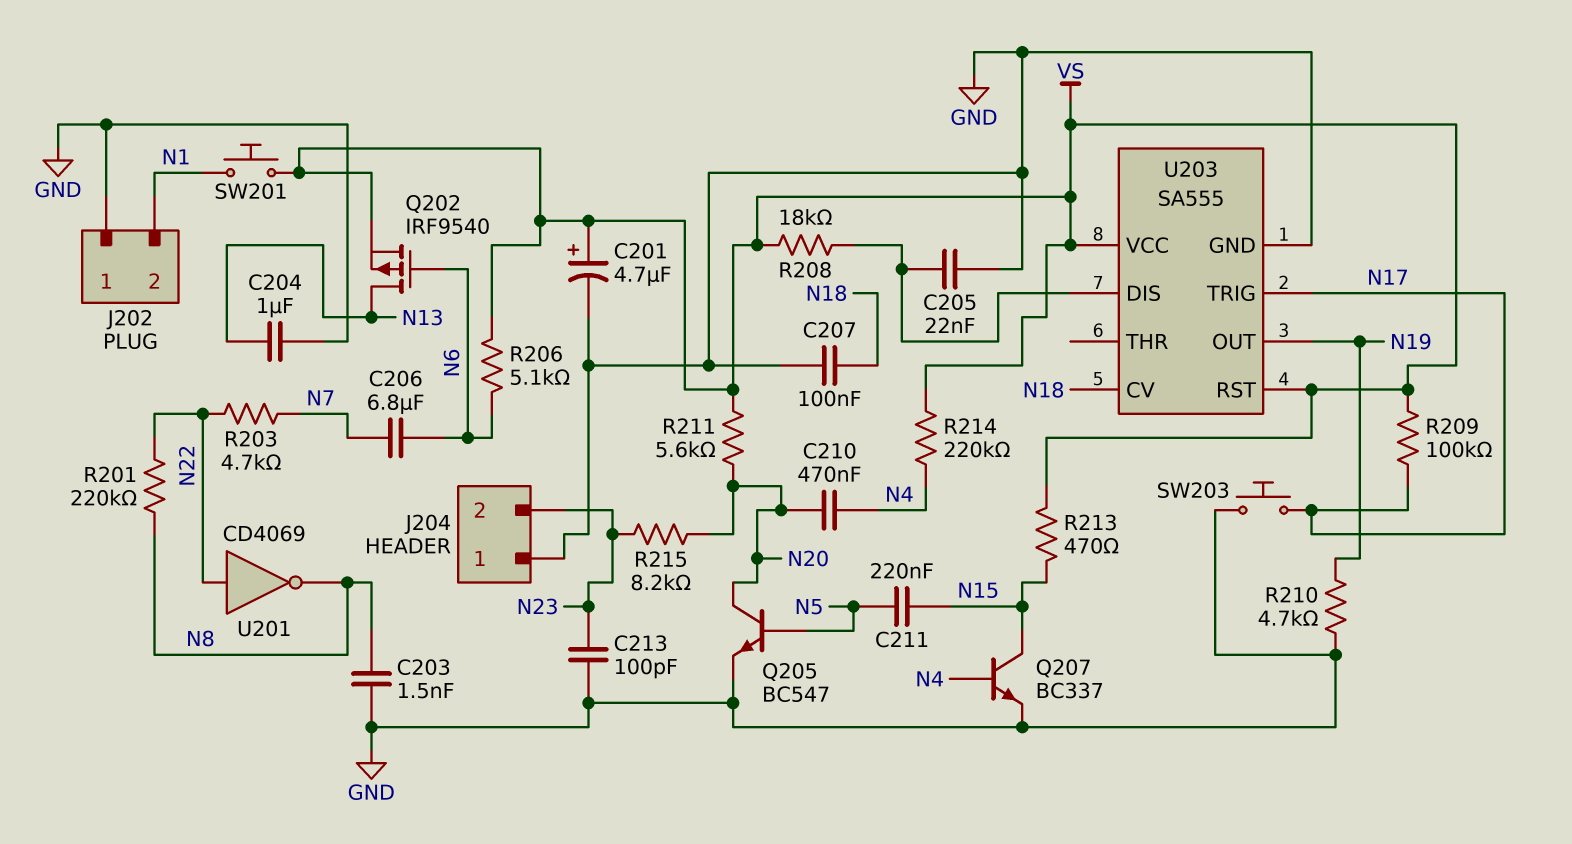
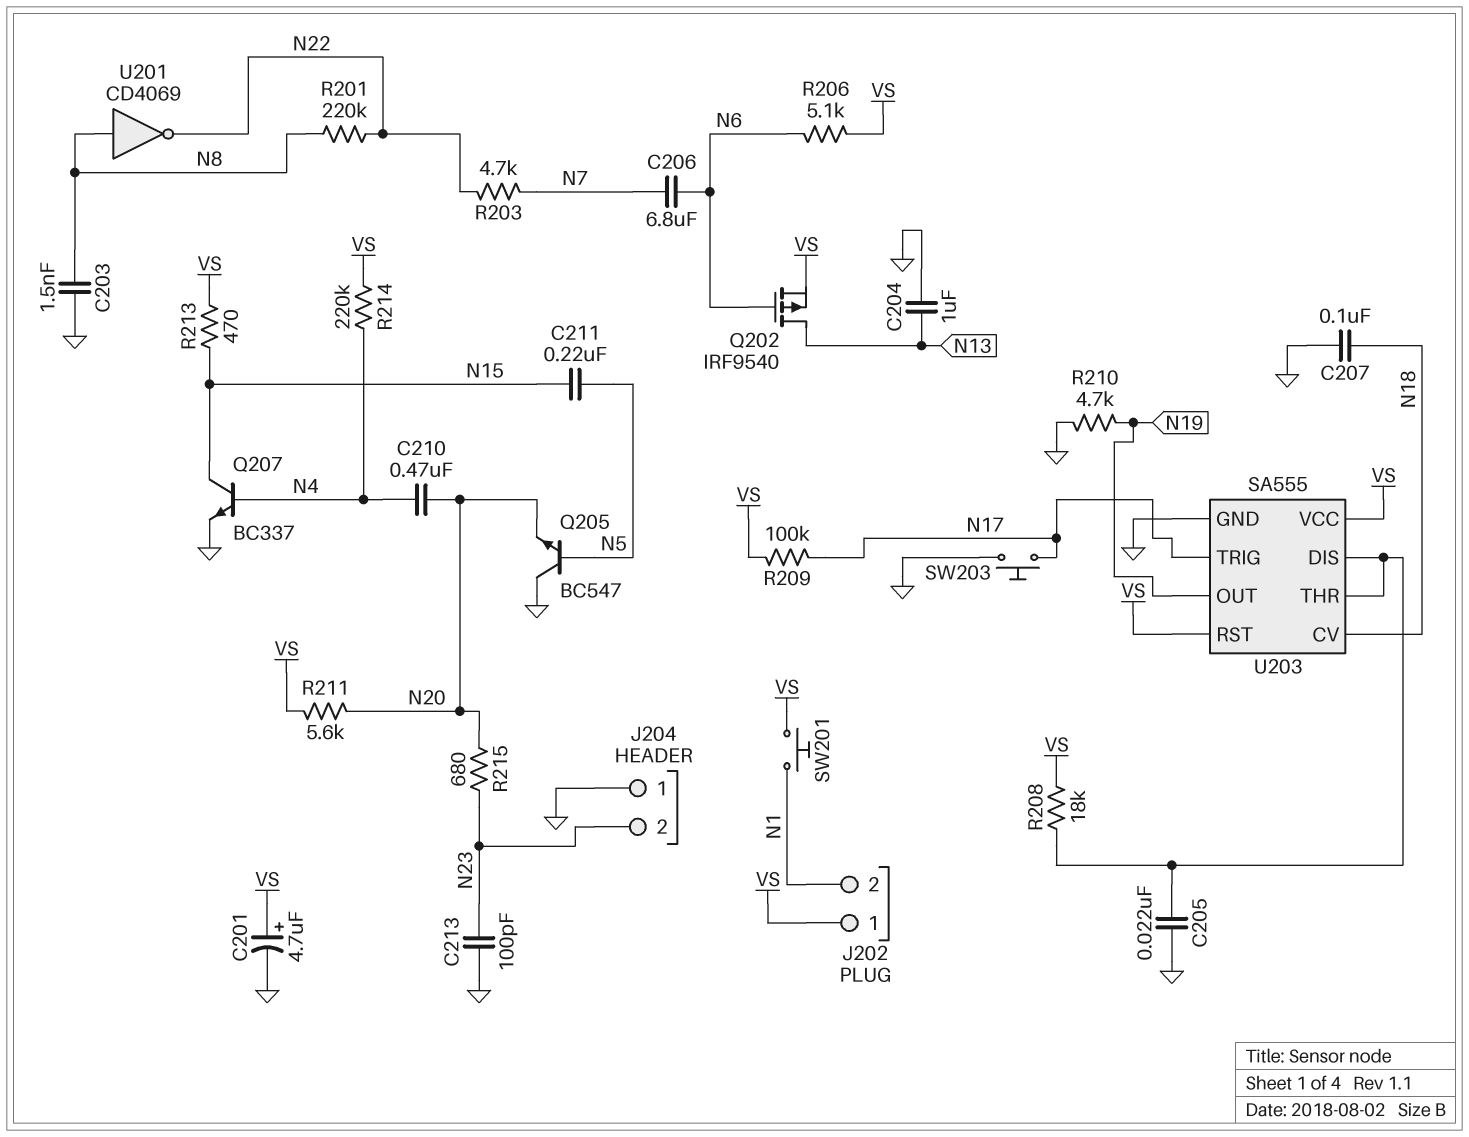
J202 pin 1: GND -> VS
Q205: NPN BC547 (B N5, C N20, E GND) -> NPN BC547 (B N5, C GND, E N20)
R215: 8.2k (N20, N23) -> 680 (N20, N23)
U201: NOT CD4069 (in N22, out N8) -> NOT CD4069 (in N8, out N22)
U203 pin THR: none -> U203/DIS

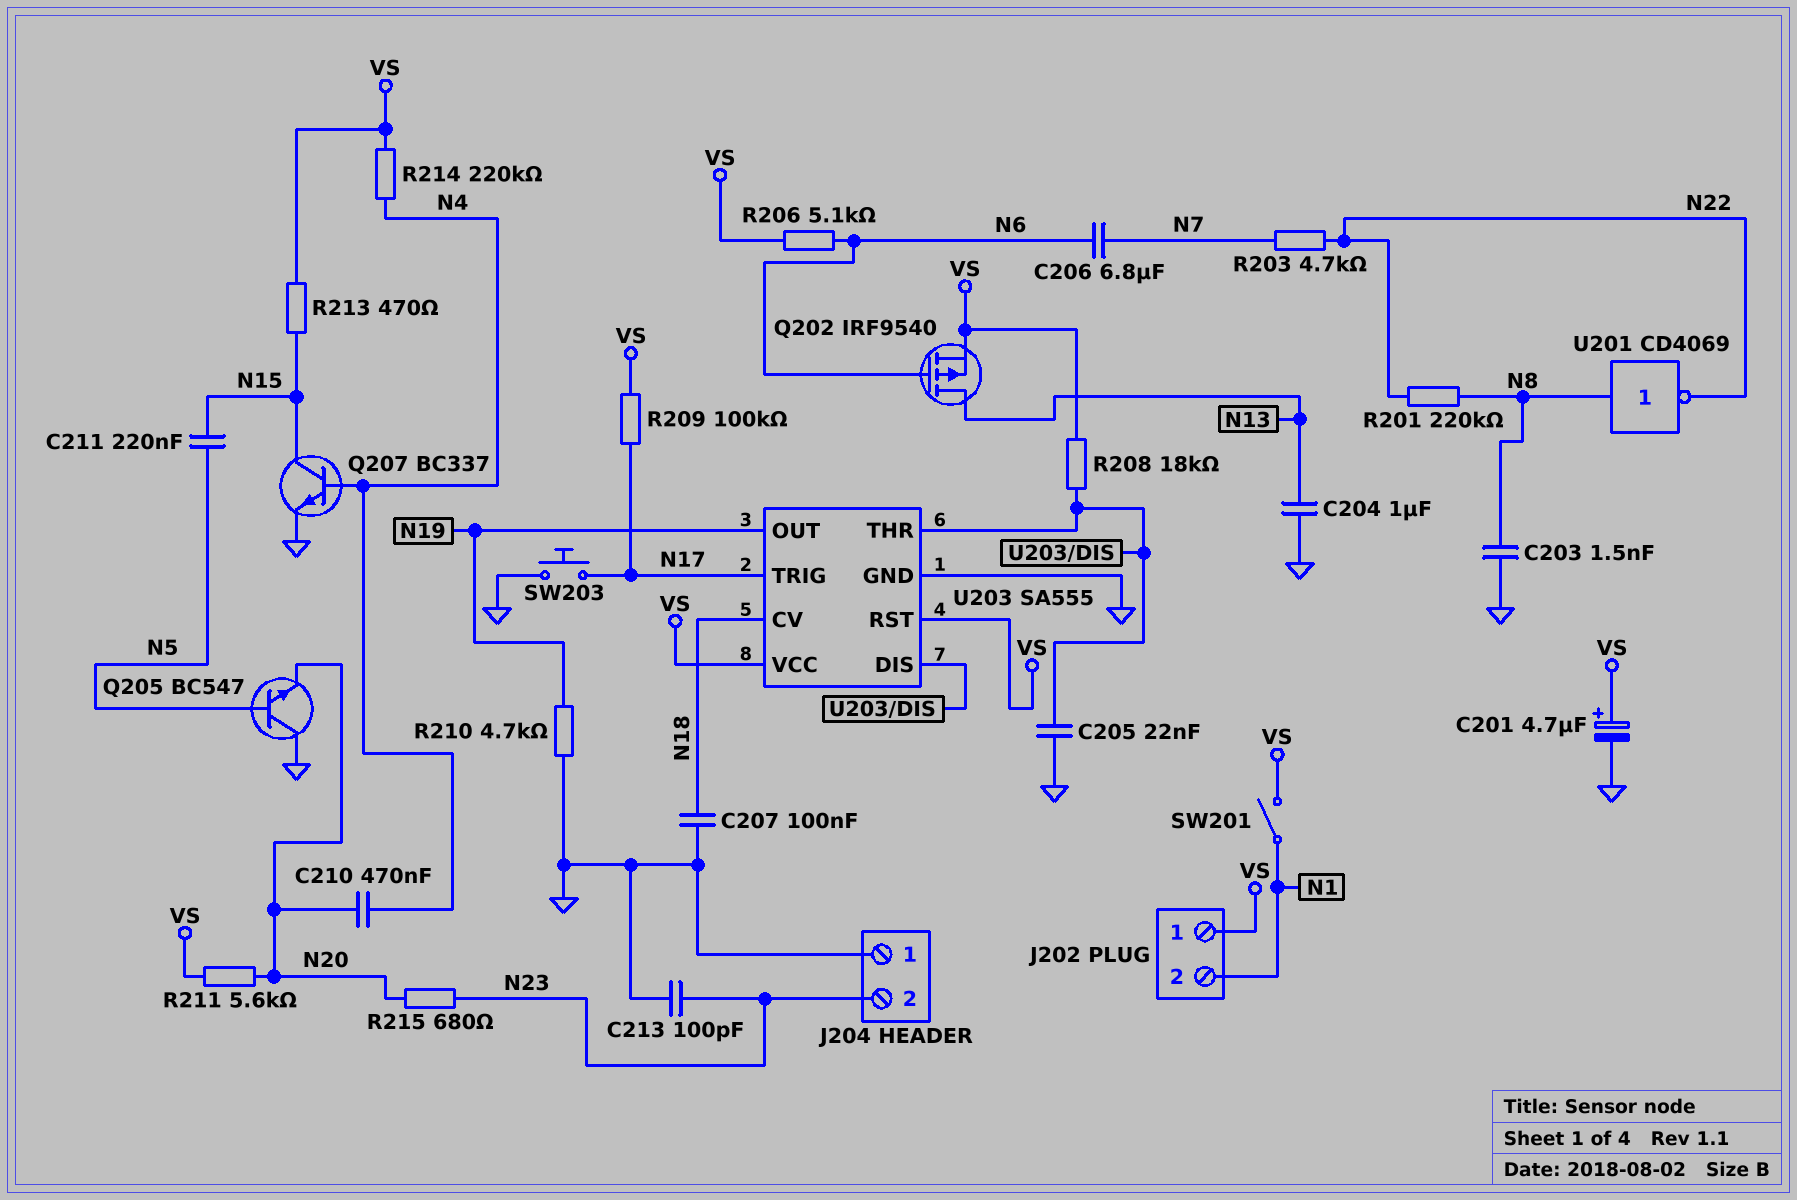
SW201: button (N1, VS) -> switch (N1, VS)

